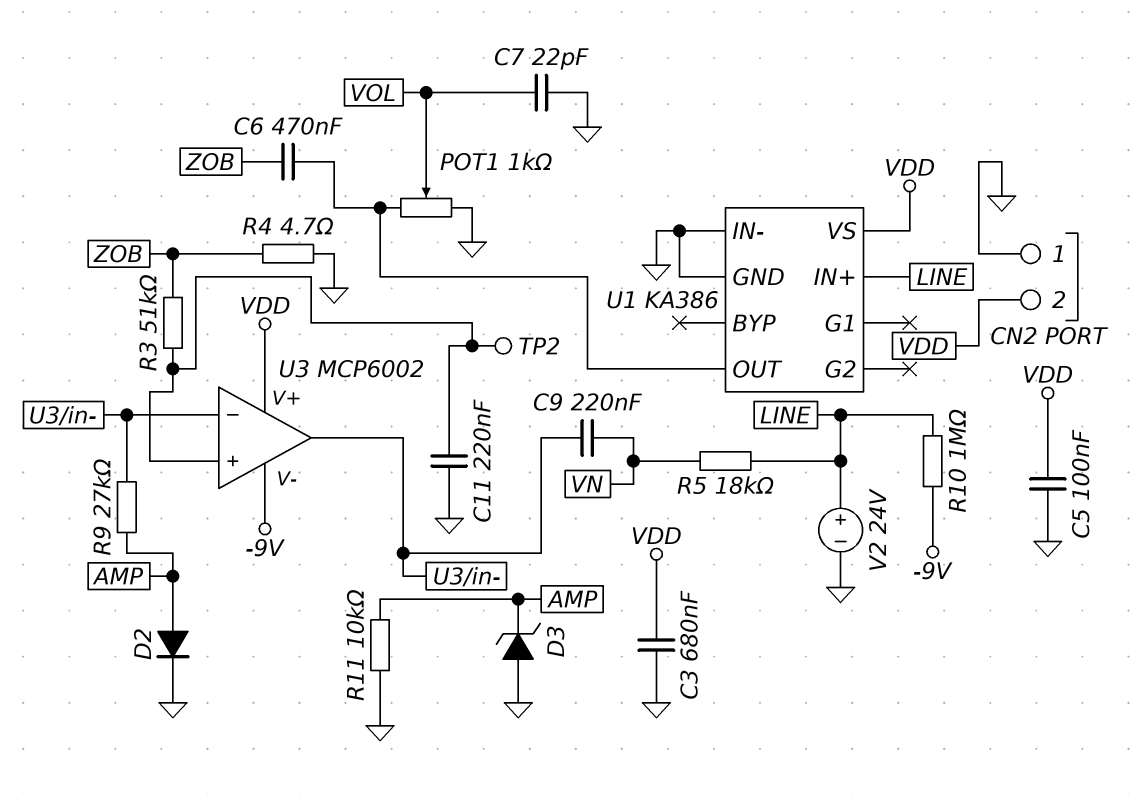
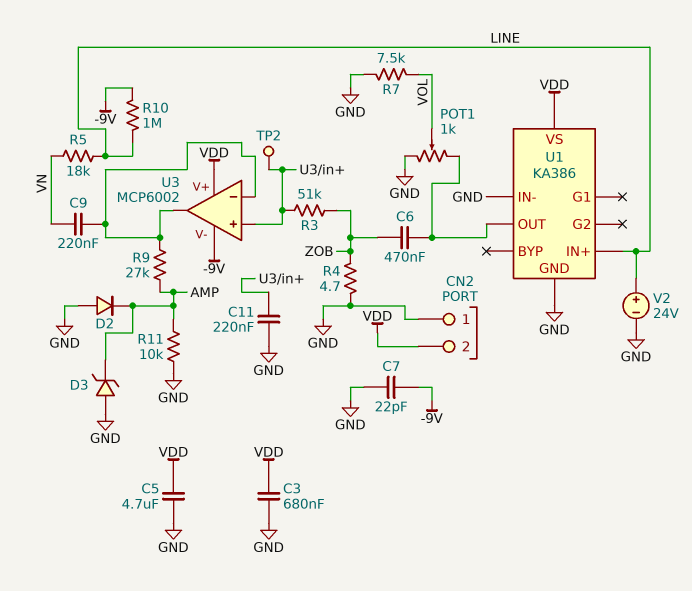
C5: 100nF (GND, VDD) -> 4.7uF (GND, VDD)
C7: 22pF (GND, VOL) -> 22pF (-9V, GND)
D2: diode (A AMP, K GND) -> diode (A GND, K AMP)
R7: none -> 7.5k (GND, VOL)

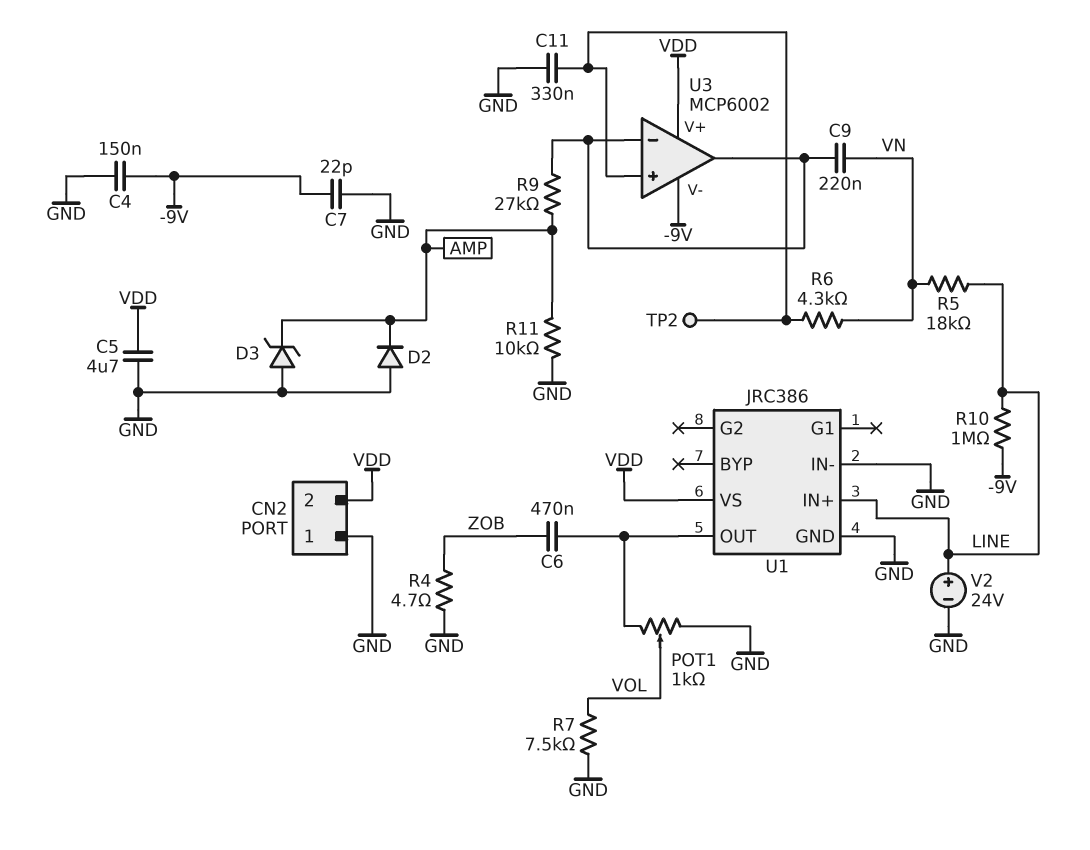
C3: 680nF (GND, VDD) -> none
C4: none -> 150nF (-9V, GND)
C11: 220nF (GND, U3/in+) -> 330nF (GND, U3/in+)
R3: 51k (U3/in+, ZOB) -> none
R6: none -> 4.3k (U3/in+, VN)
U1: KA386 -> JRC386

